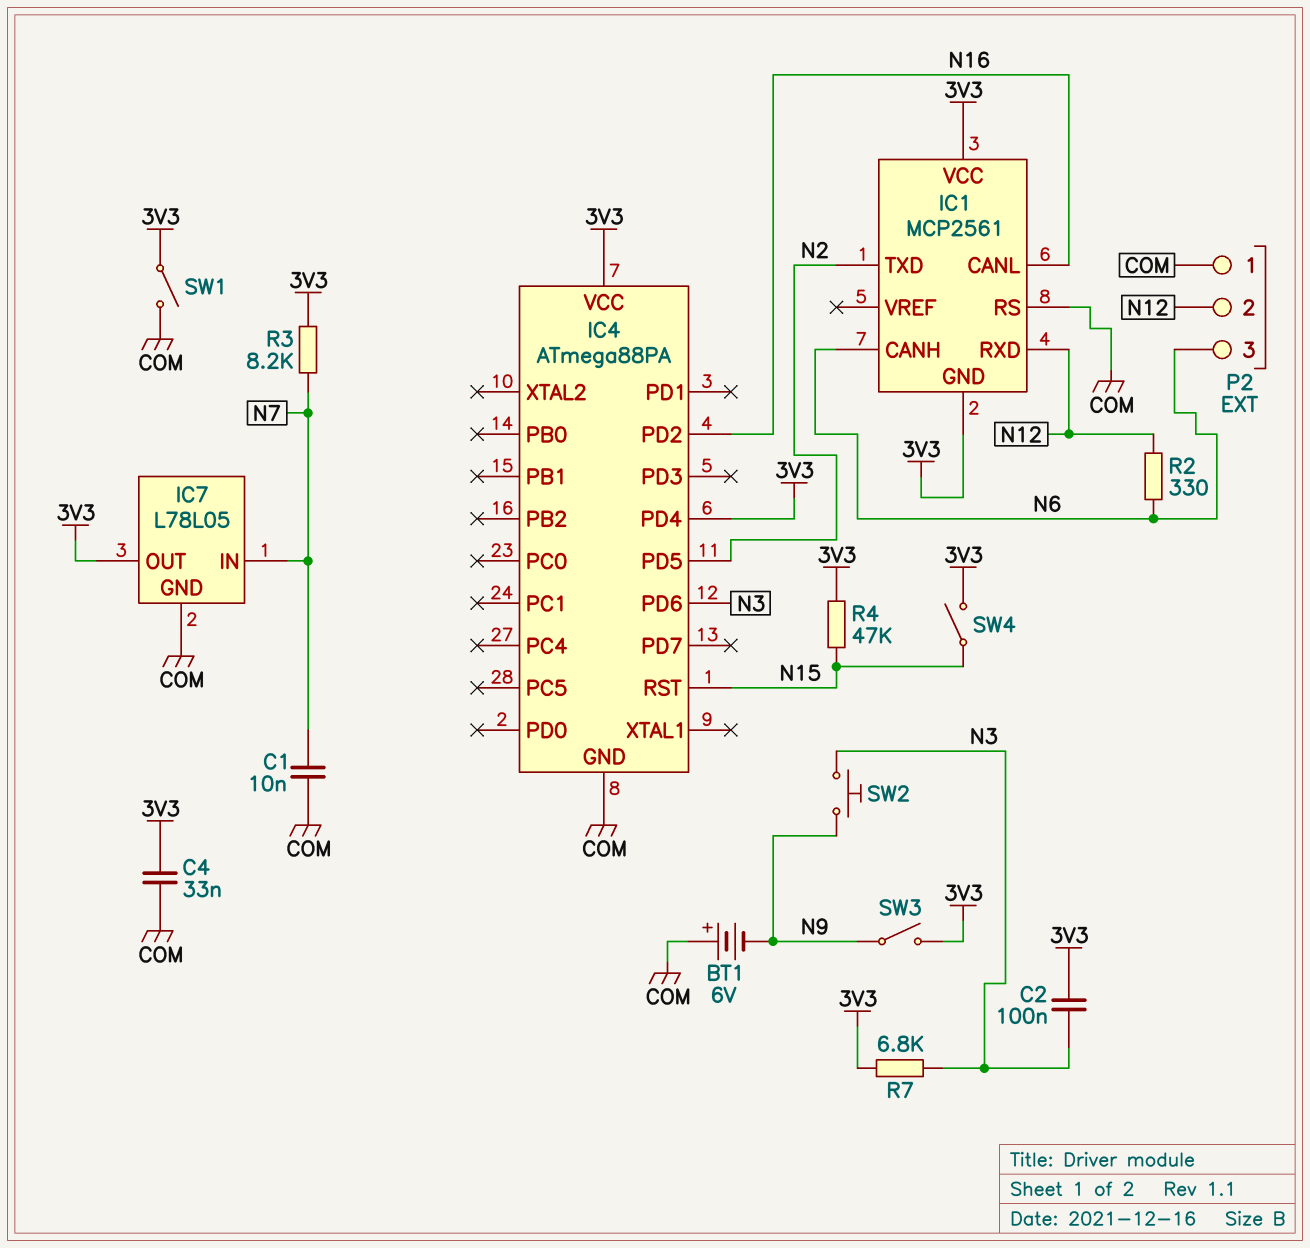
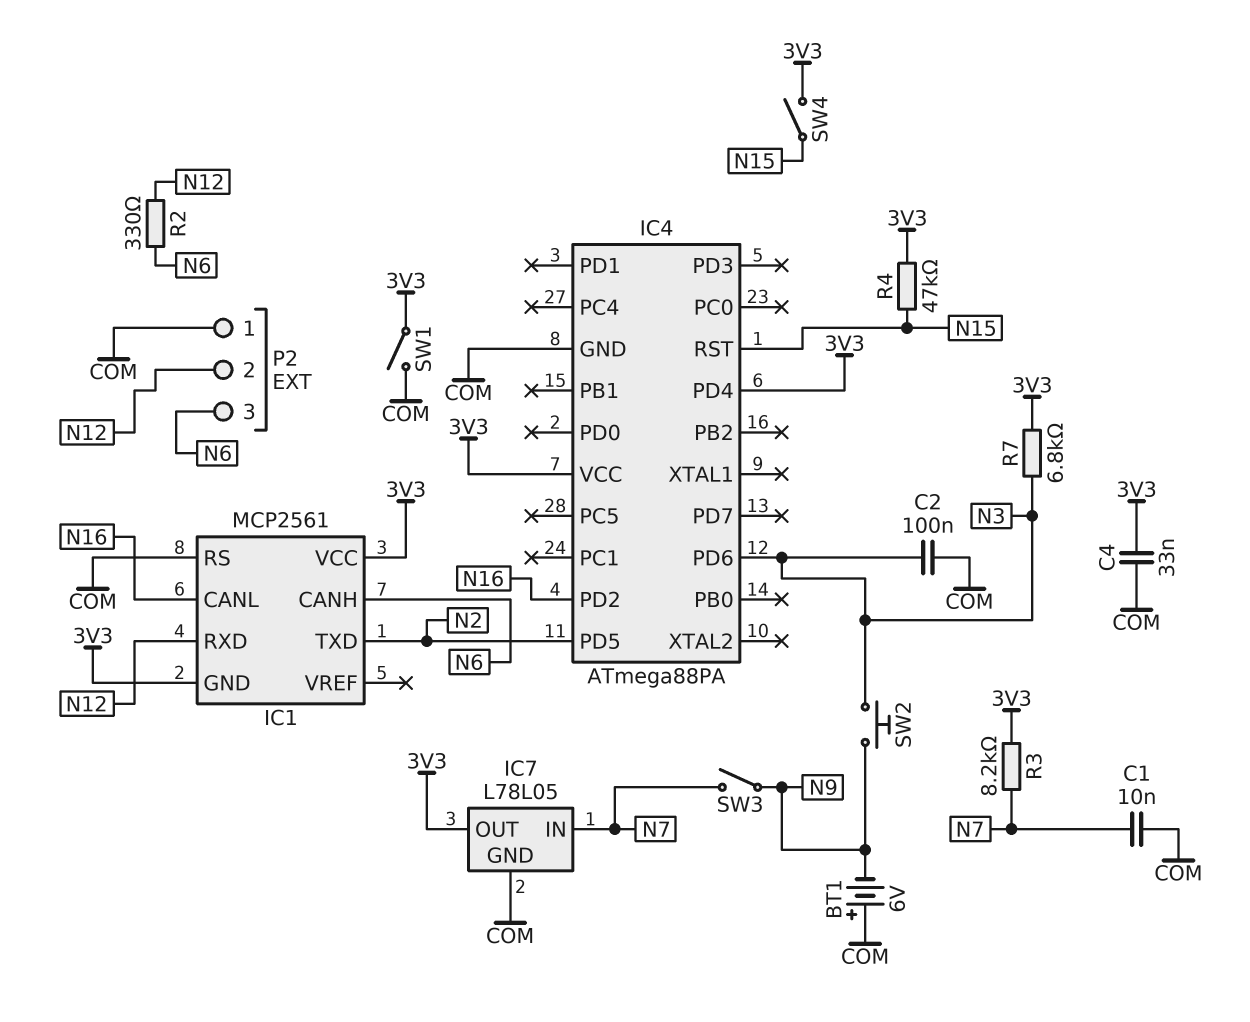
C2: 100nF (3V3, N3) -> 100nF (COM, N3)
SW3: switch (3V3, N9) -> switch (N7, N9)

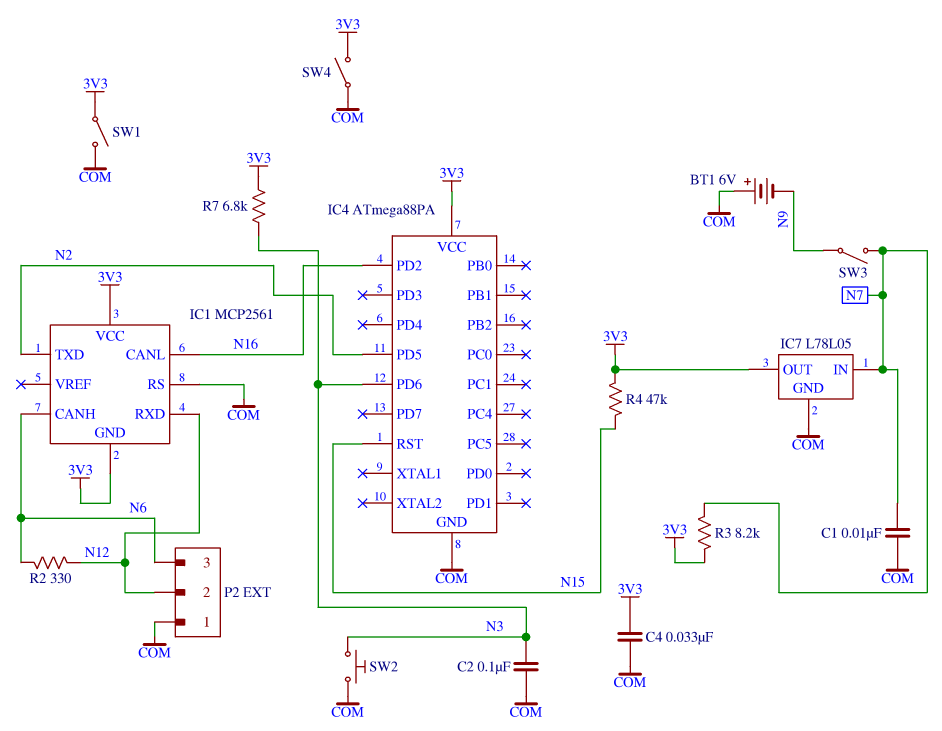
IC4 pin PD4: 3V3 -> none
SW2: button (N3, N9) -> button (COM, N3)
SW4: switch (3V3, N15) -> switch (3V3, COM)

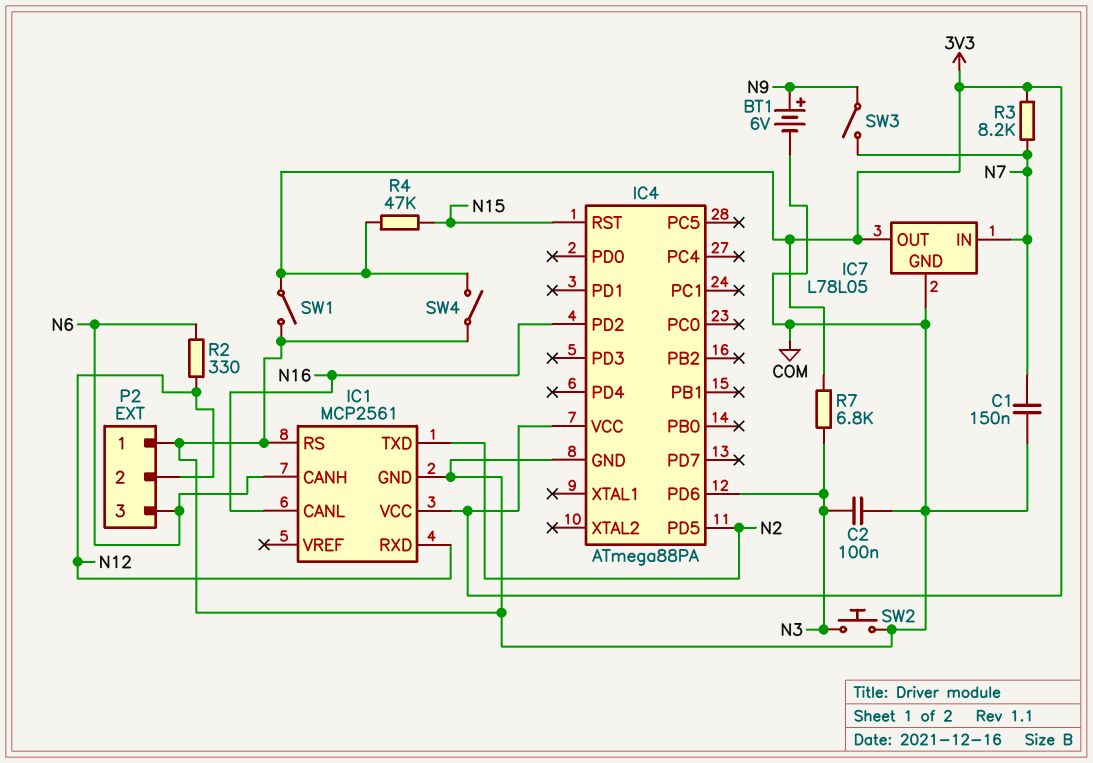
BT1: 6V (plus COM, minus N9) -> 6V (plus N9, minus COM)
C1: 10nF (COM, N7) -> 150nF (COM, N7)
C4: 33nF (3V3, COM) -> none
IC1 pin GND: 3V3 -> COM

